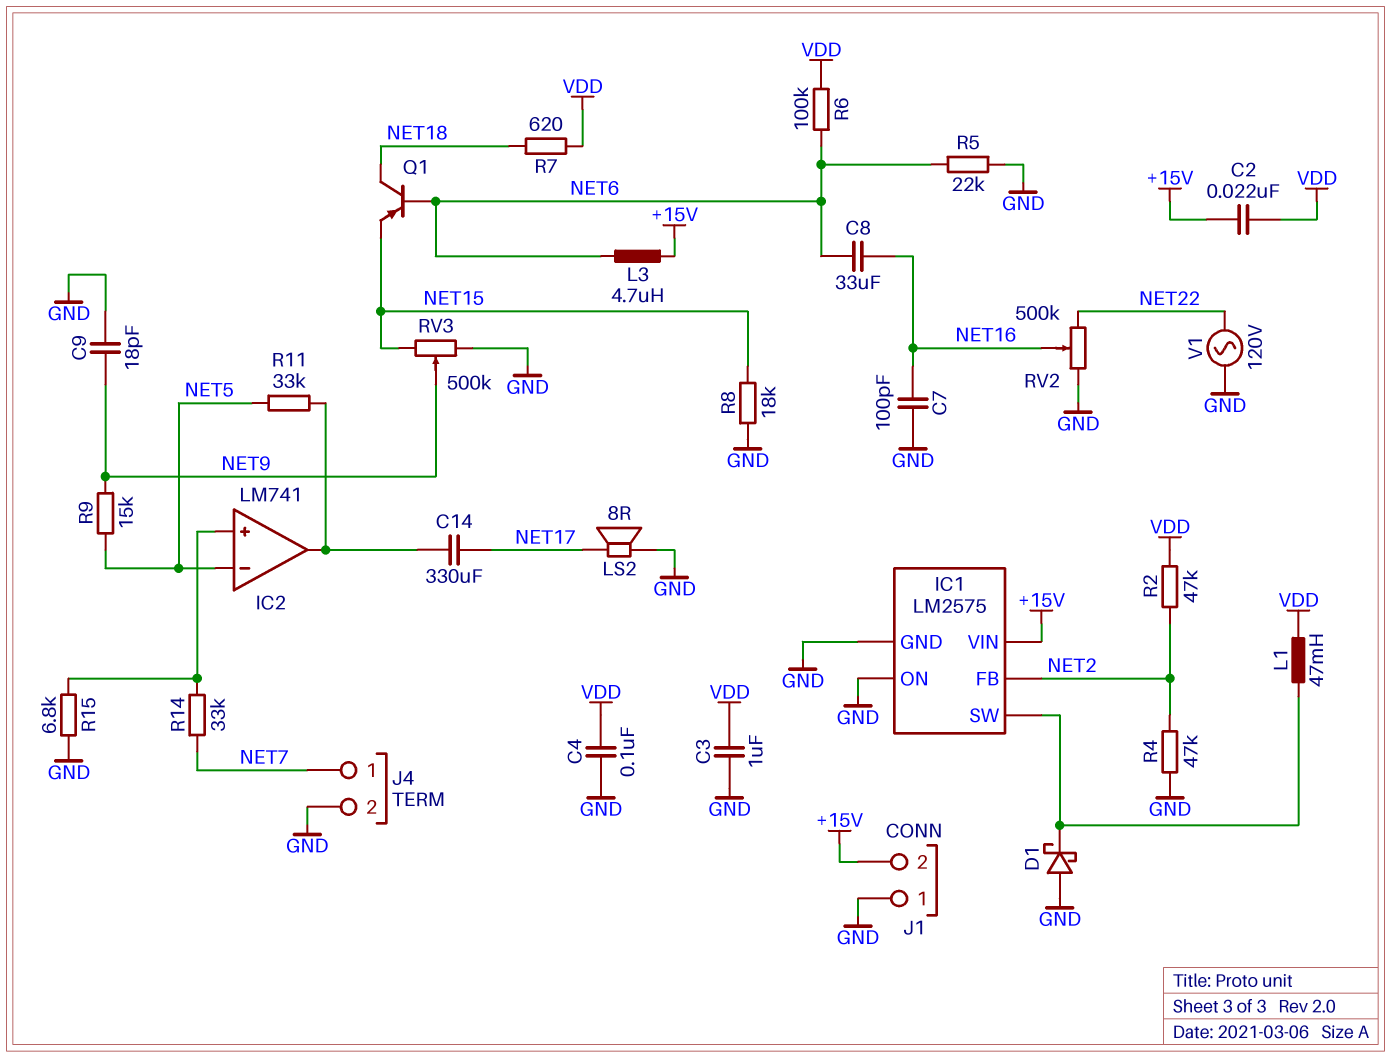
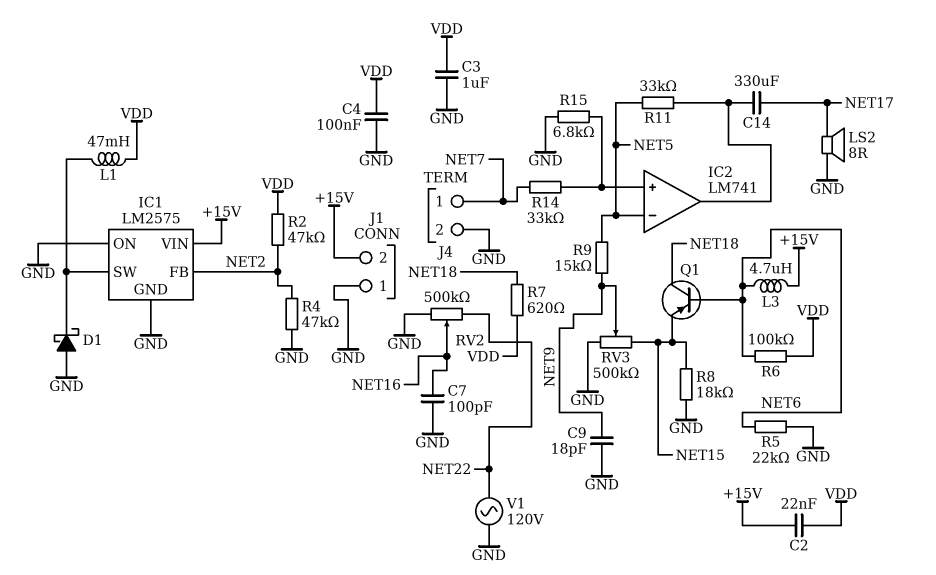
C8: 33uF (NET6, NET16) -> none

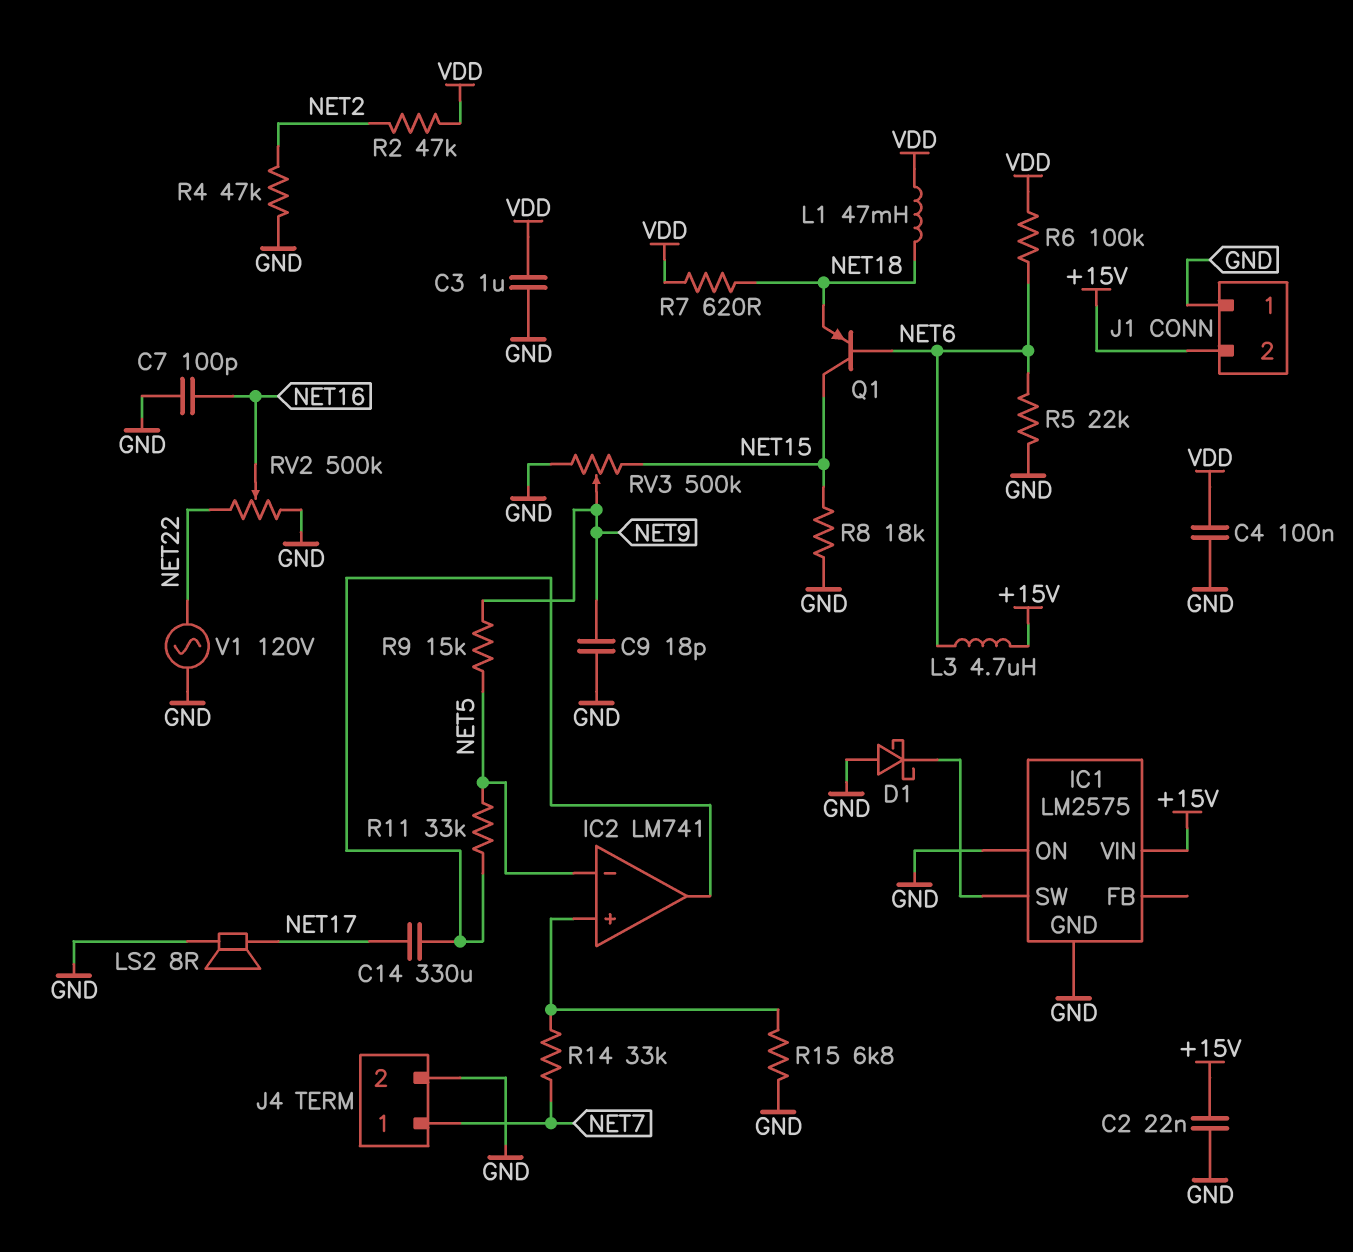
C2: 22nF (+15V, VDD) -> 22nF (+15V, GND)
IC1 pin FB: NET2 -> none
L1: 47mH (IC1/SW, VDD) -> 47mH (NET18, VDD)
Q1: PNP (B NET6, C NET18, E NET15) -> PNP (B NET6, C NET15, E NET18)

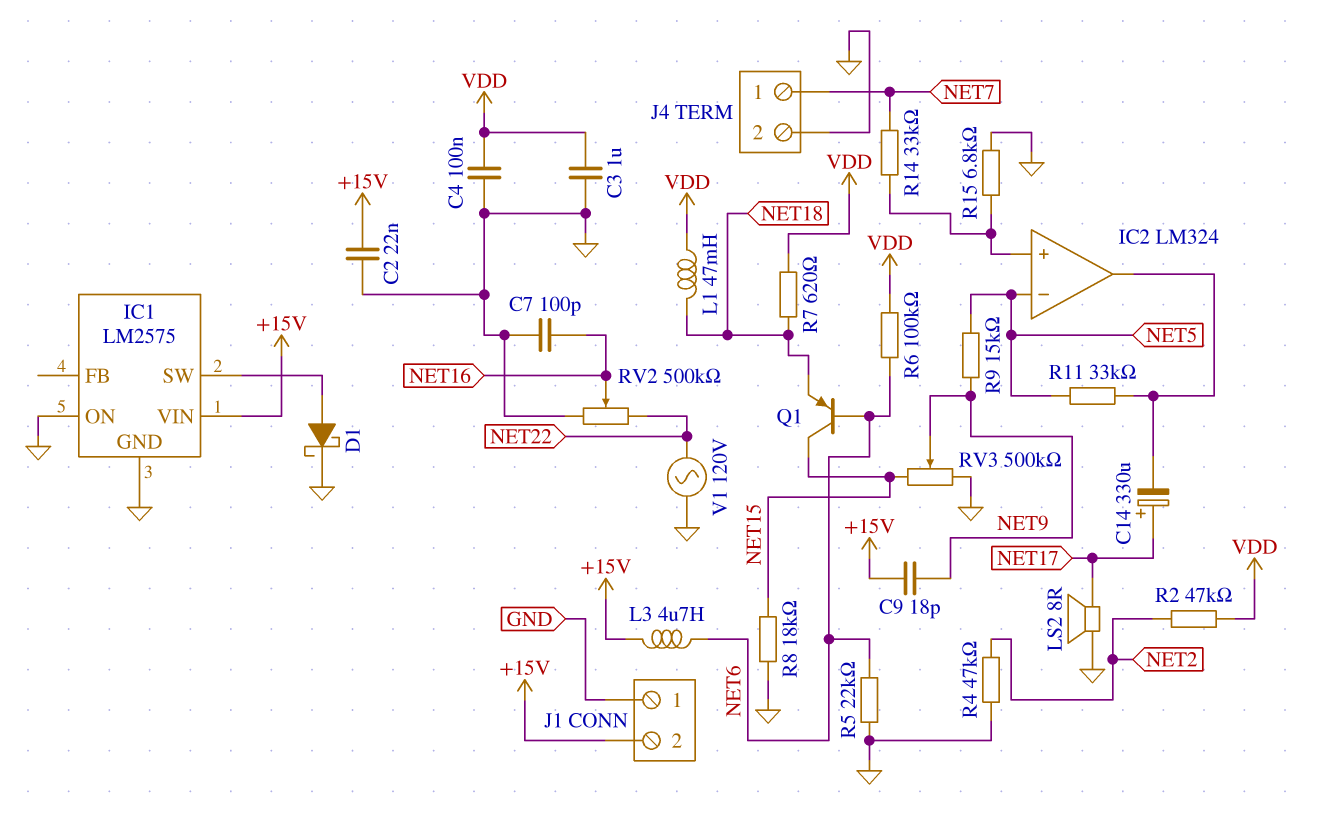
C9: 18pF (GND, NET9) -> 18pF (+15V, NET9)
C14: 330uF (IC2/out, NET17) -> 330uF (plus NET17, minus IC2/out)
D1: schottky (A GND, K IC1/SW) -> schottky (A IC1/SW, K GND)
IC2: LM741 -> LM324

